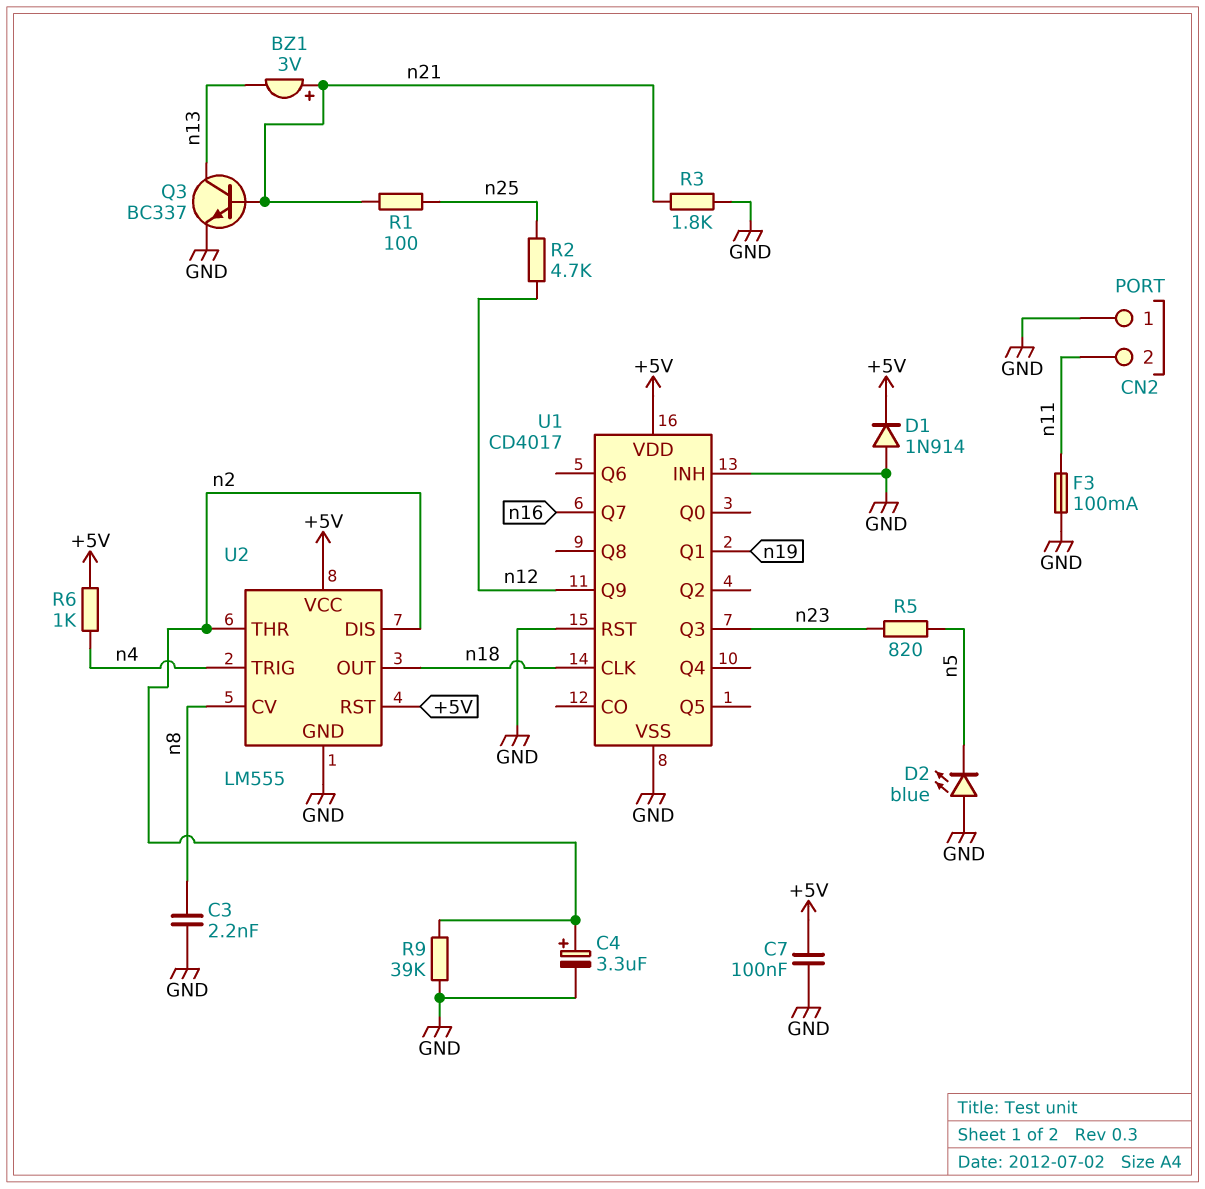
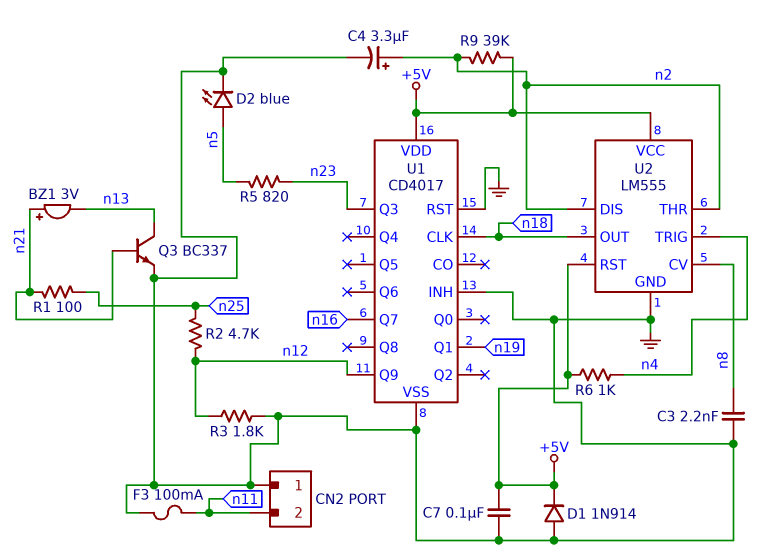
D2: LED blue (A GND, K n5) -> LED blue (A n5, K GND)
R3: 1.8k (GND, n21) -> 1.8k (GND, n12)
R9: 39k (GND, n2) -> 39k (+5V, n2)

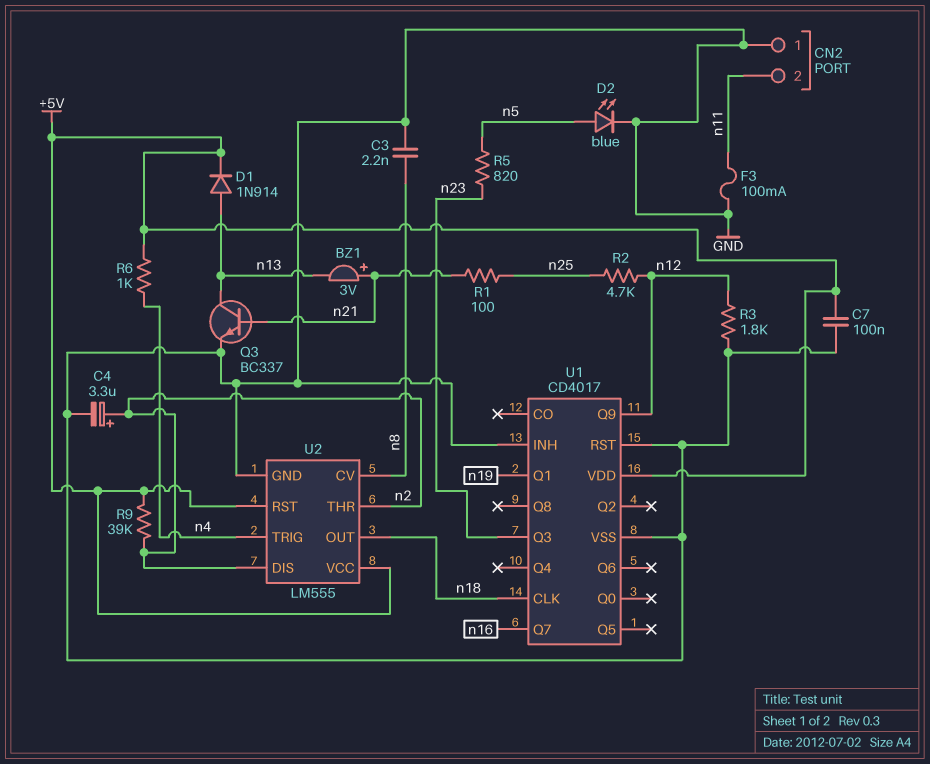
D1: diode 1N914 (A GND, K +5V) -> diode 1N914 (A n13, K +5V)

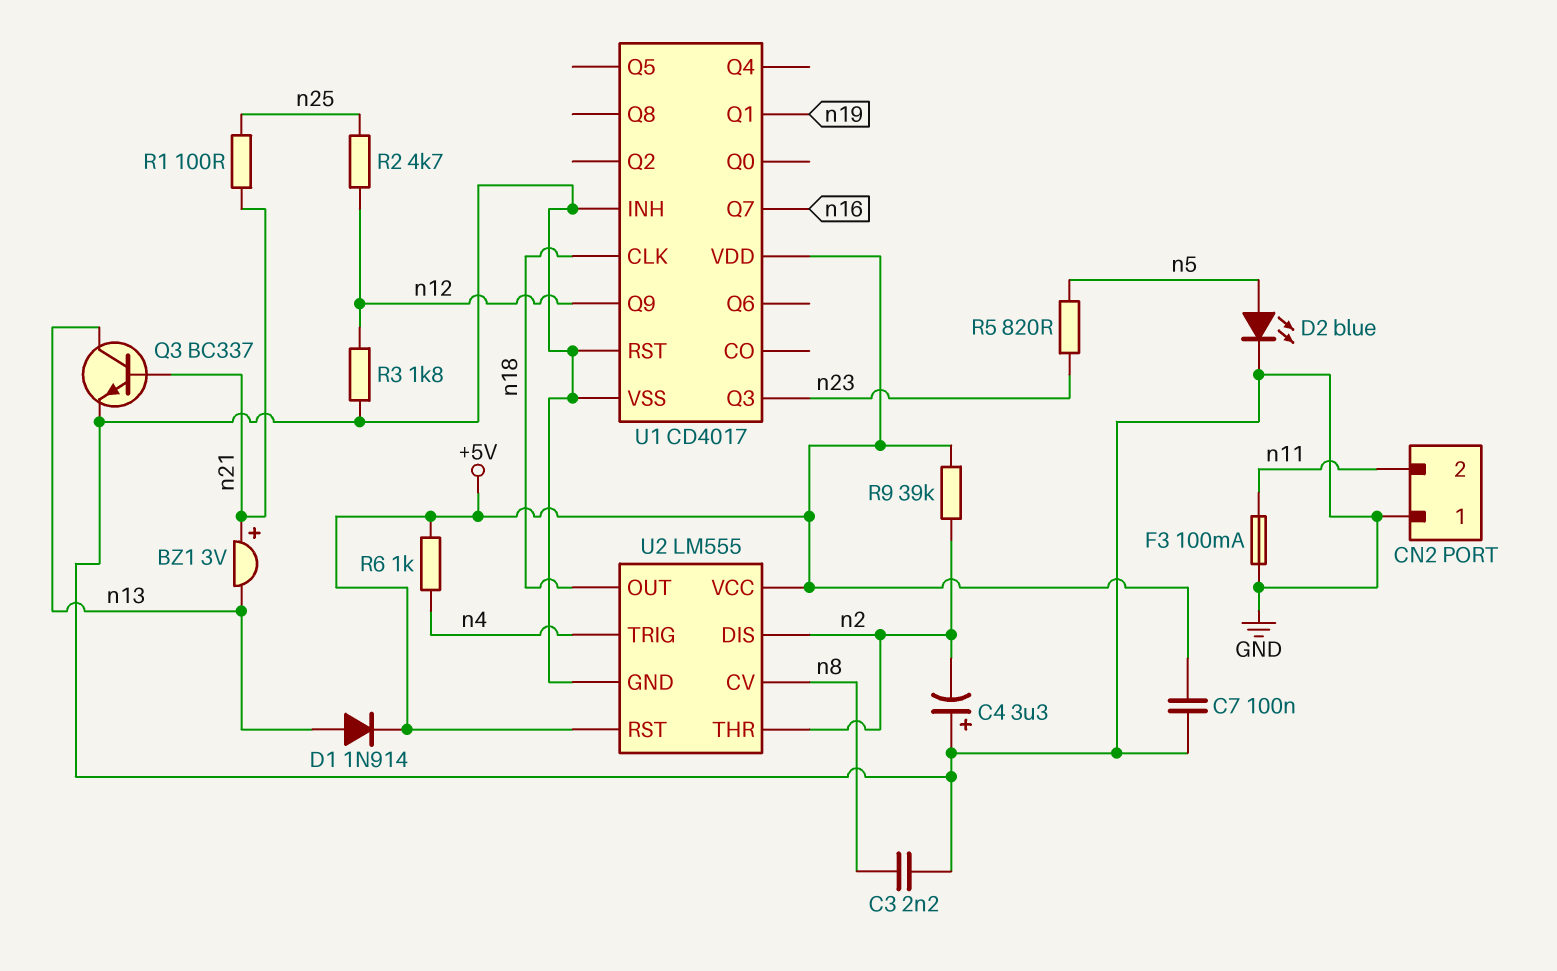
C4: 3.3uF (plus n2, minus GND) -> 3.3uF (plus GND, minus n2)

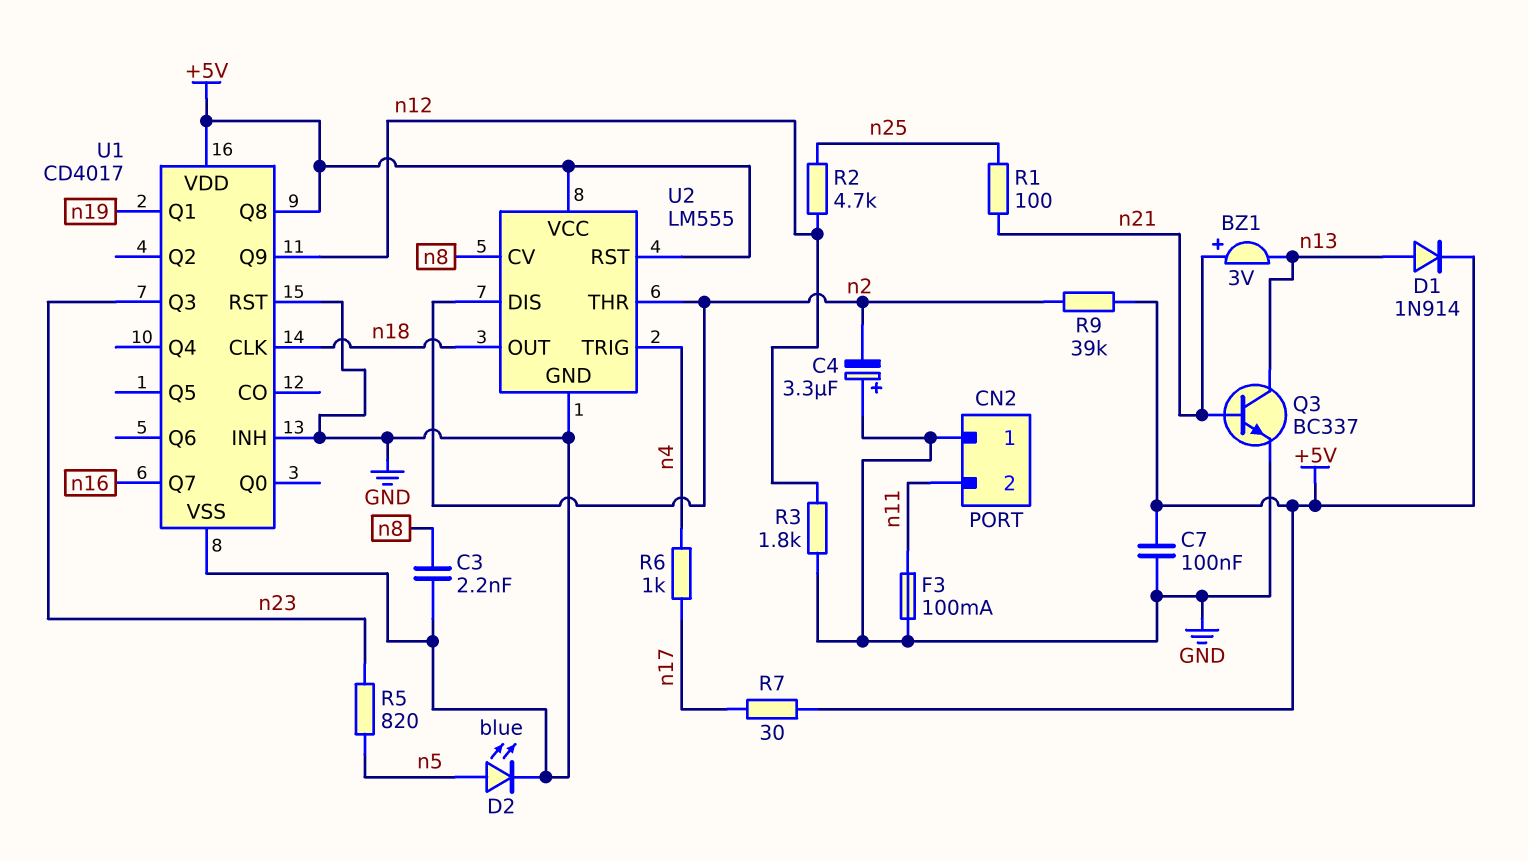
R6: 1k (+5V, n4) -> 1k (n4, n17)
R7: none -> 30 (+5V, n17)
U1 pin Q8: none -> +5V

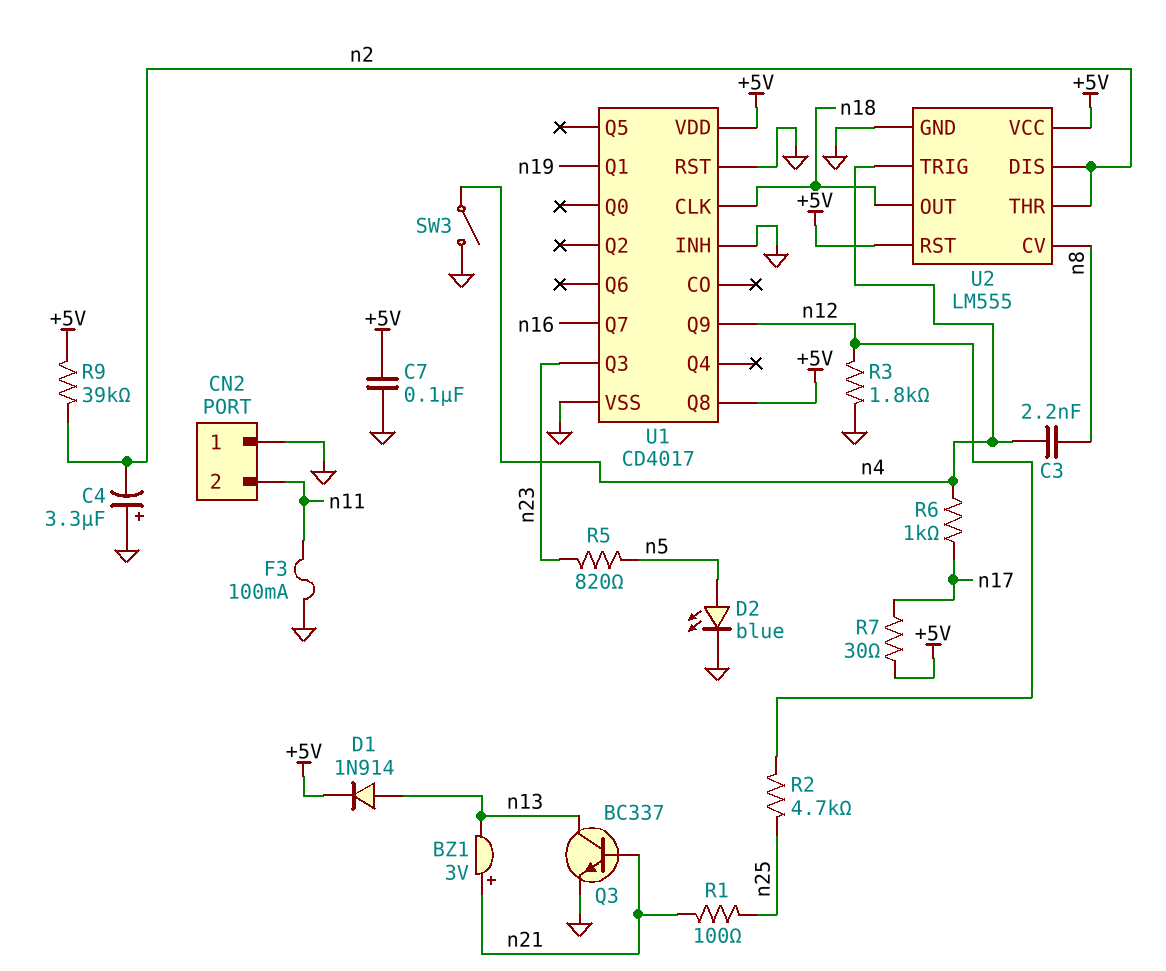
C3: 2.2nF (GND, n8) -> 2.2nF (n4, n8)
SW3: none -> switch (GND, n4)

